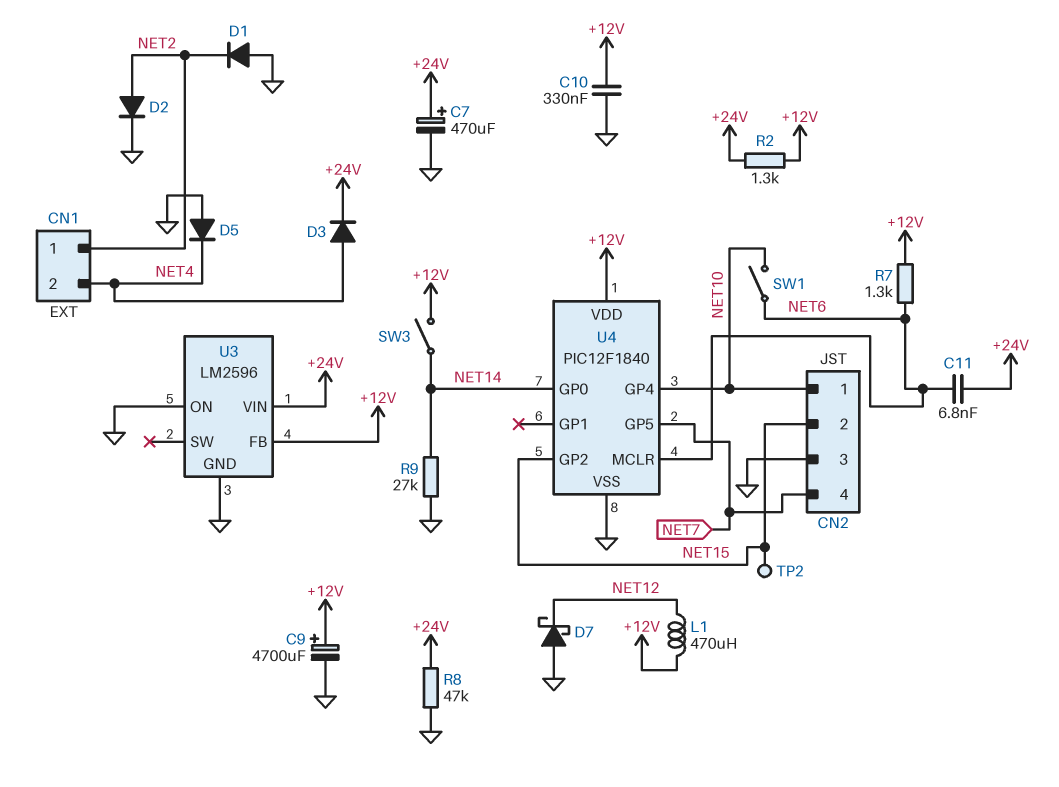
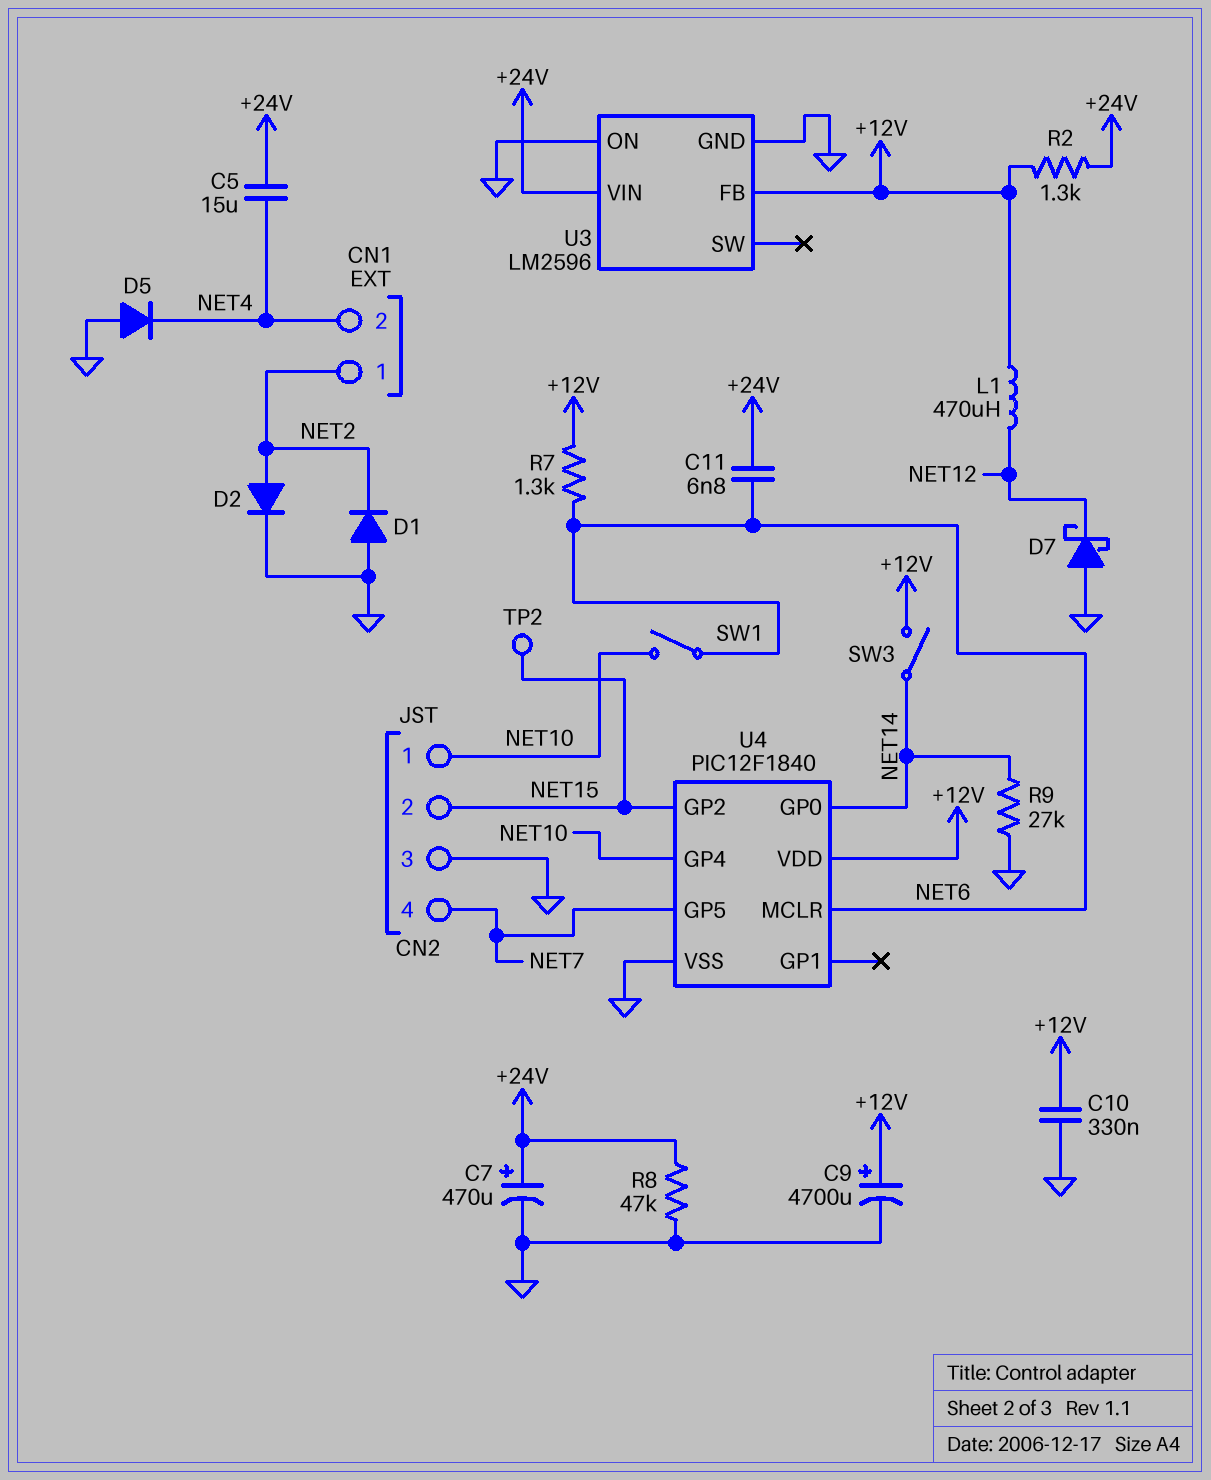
C5: none -> 15uF (+24V, NET4)
D3: diode (A NET4, K +24V) -> none

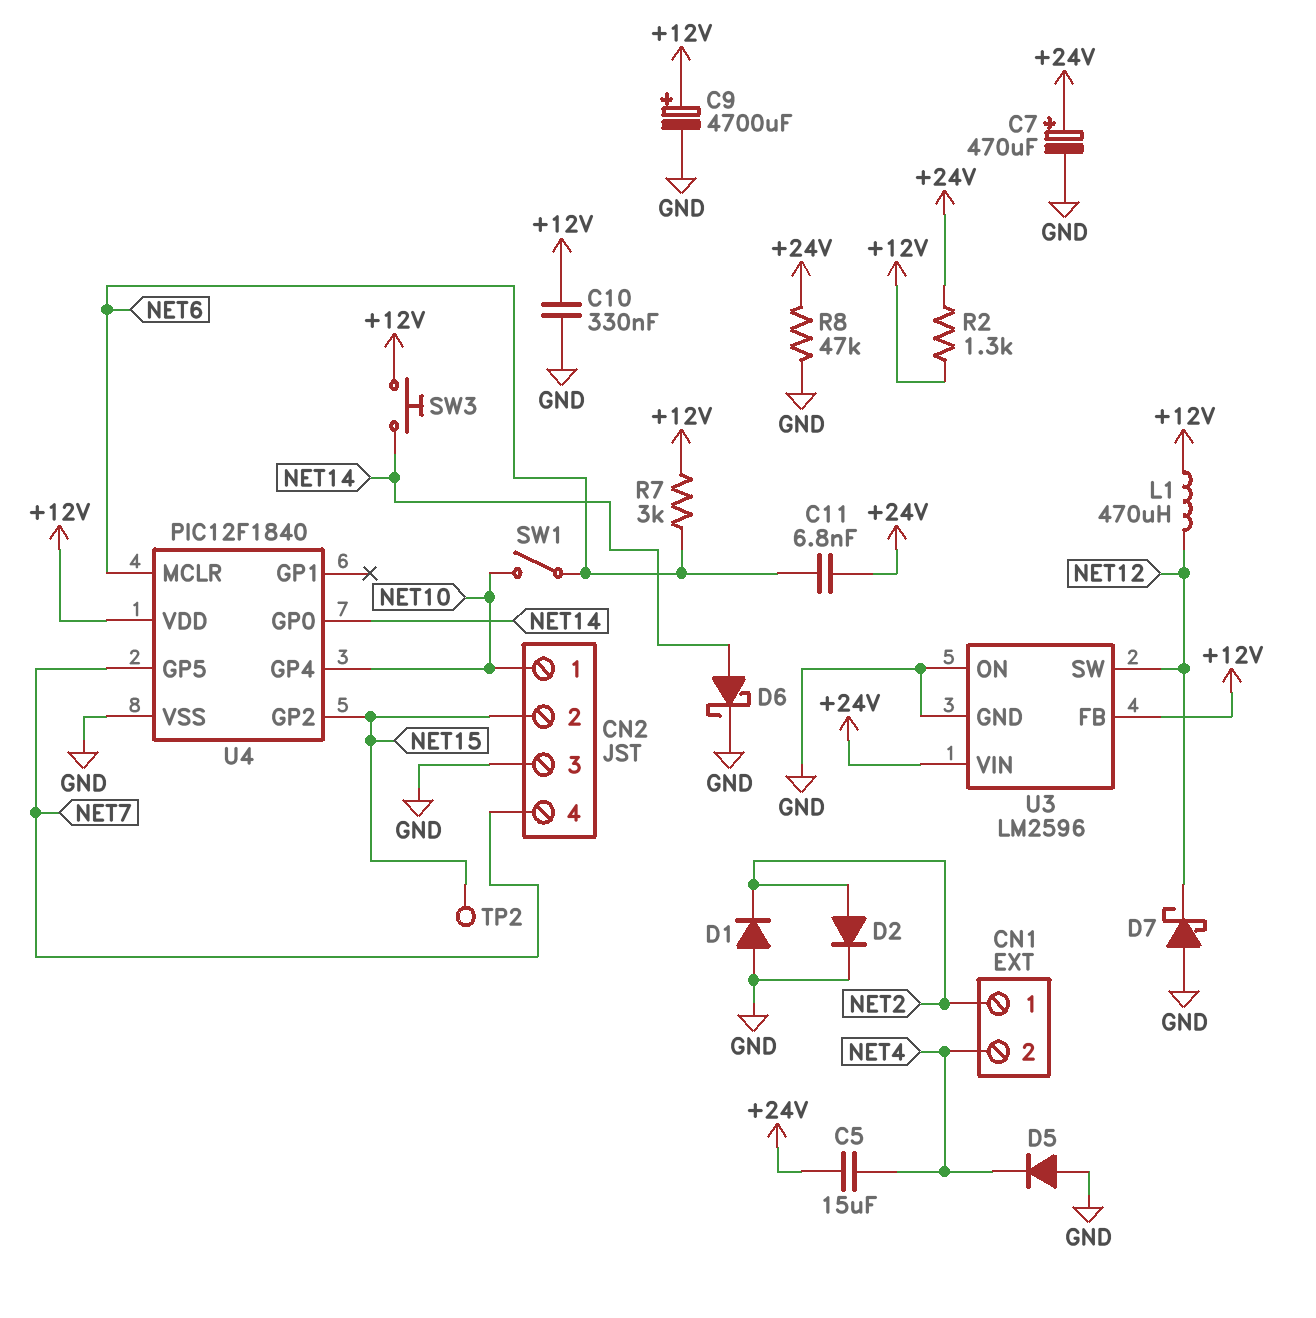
D6: none -> schottky (A NET14, K GND)
R7: 1.3k (+12V, NET6) -> 3k (+12V, NET6)
R9: 27k (GND, NET14) -> none
SW3: switch (+12V, NET14) -> button (+12V, NET14)
U3 pin SW: none -> NET12

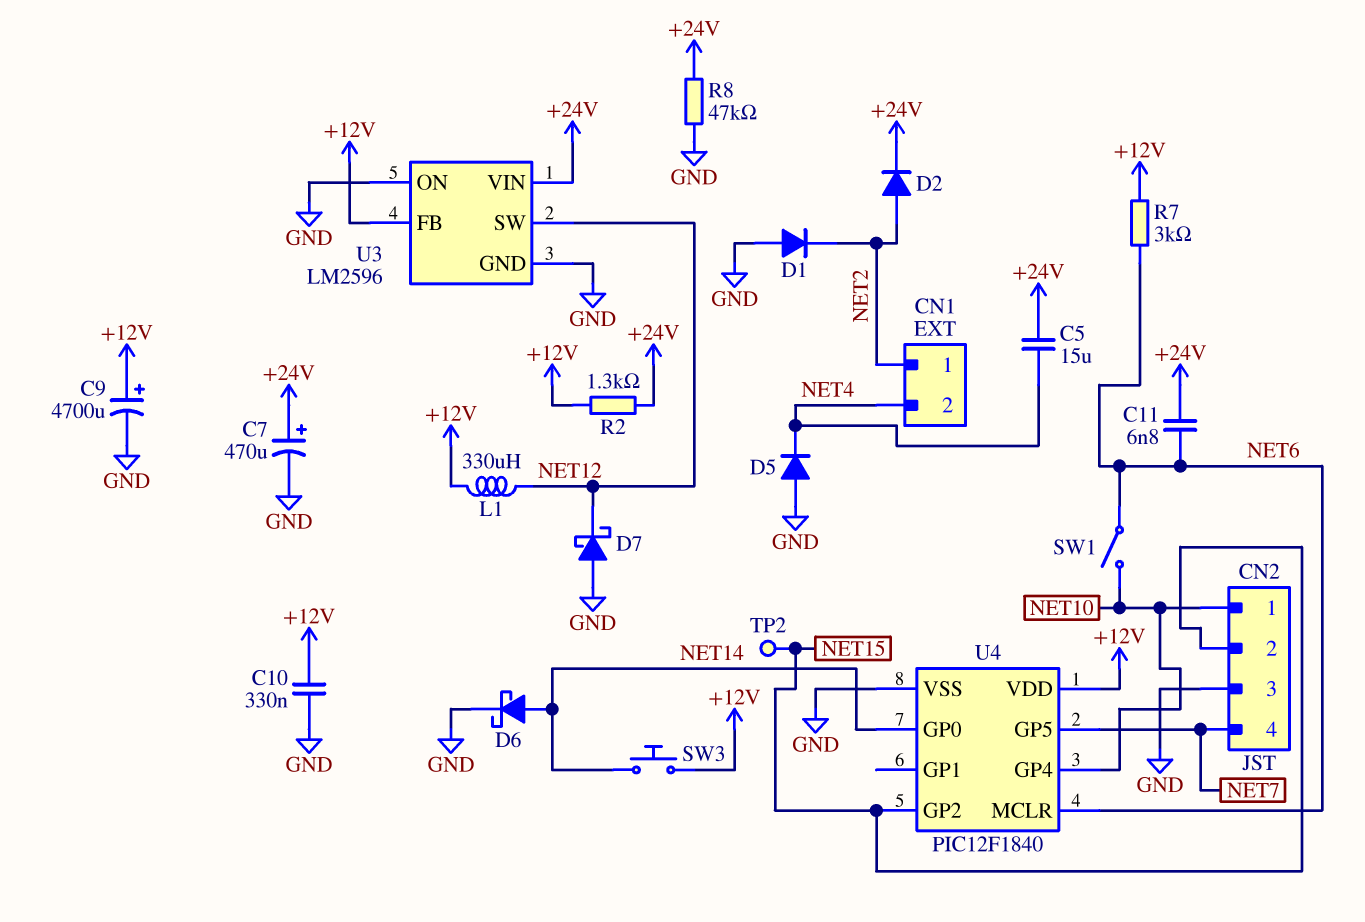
D2: diode (A NET2, K GND) -> diode (A NET2, K +24V)
L1: 470uH (+12V, NET12) -> 330uH (+12V, NET12)

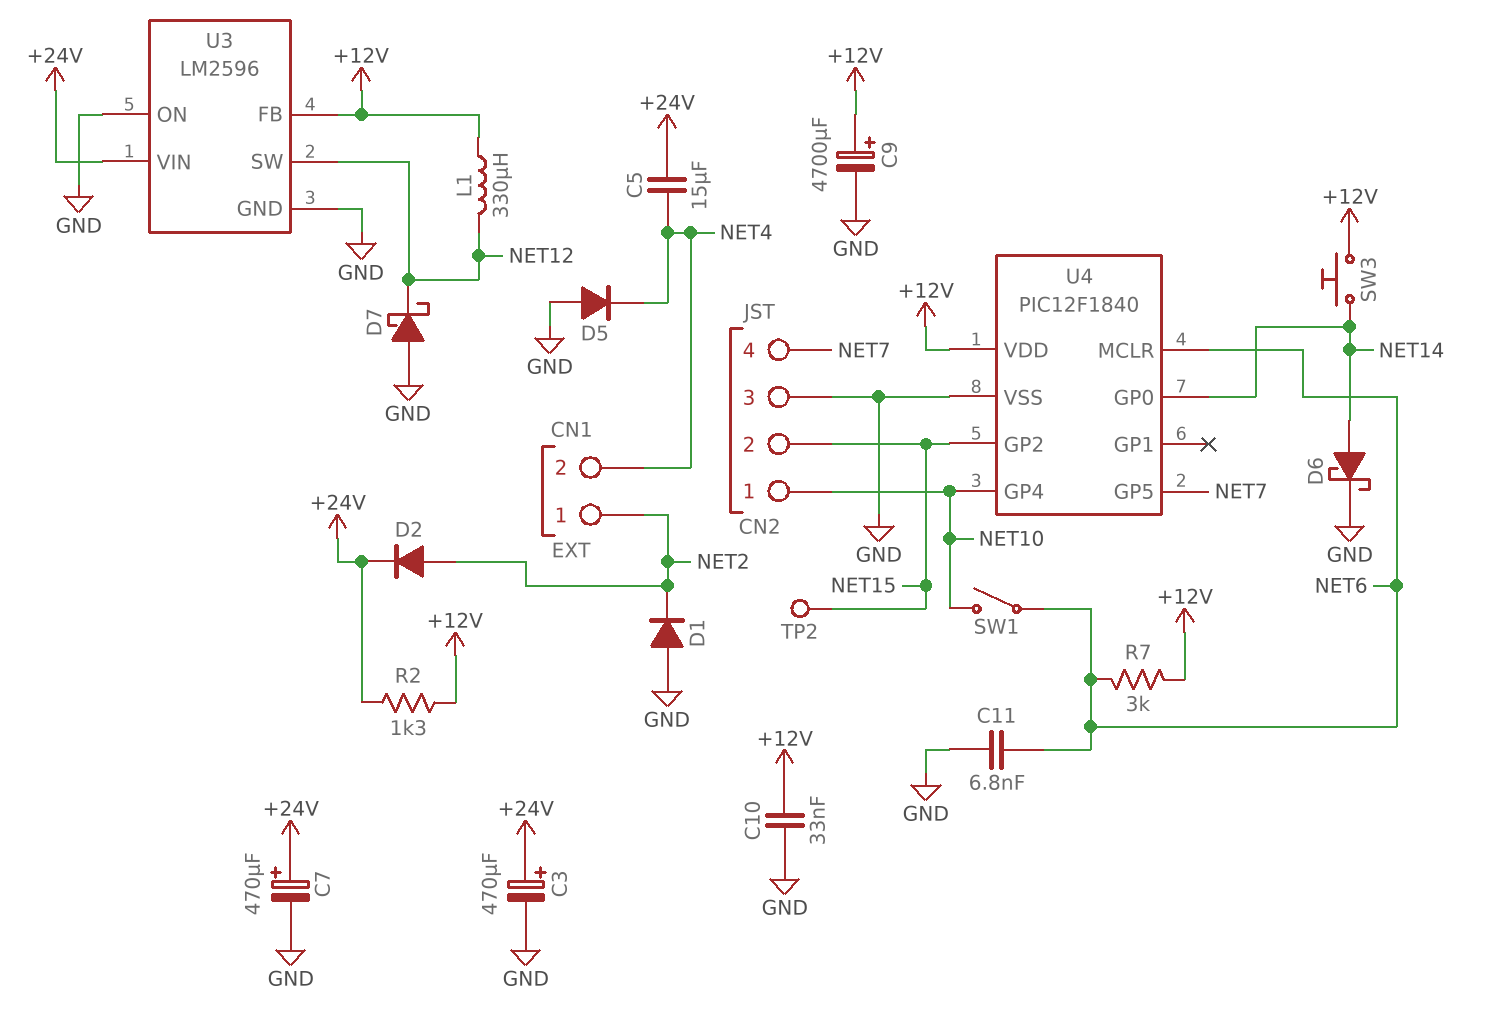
C3: none -> 470uF (plus +24V, minus GND)
C10: 330nF (+12V, GND) -> 33nF (+12V, GND)
C11: 6.8nF (+24V, NET6) -> 6.8nF (GND, NET6)
R8: 47k (+24V, GND) -> none

